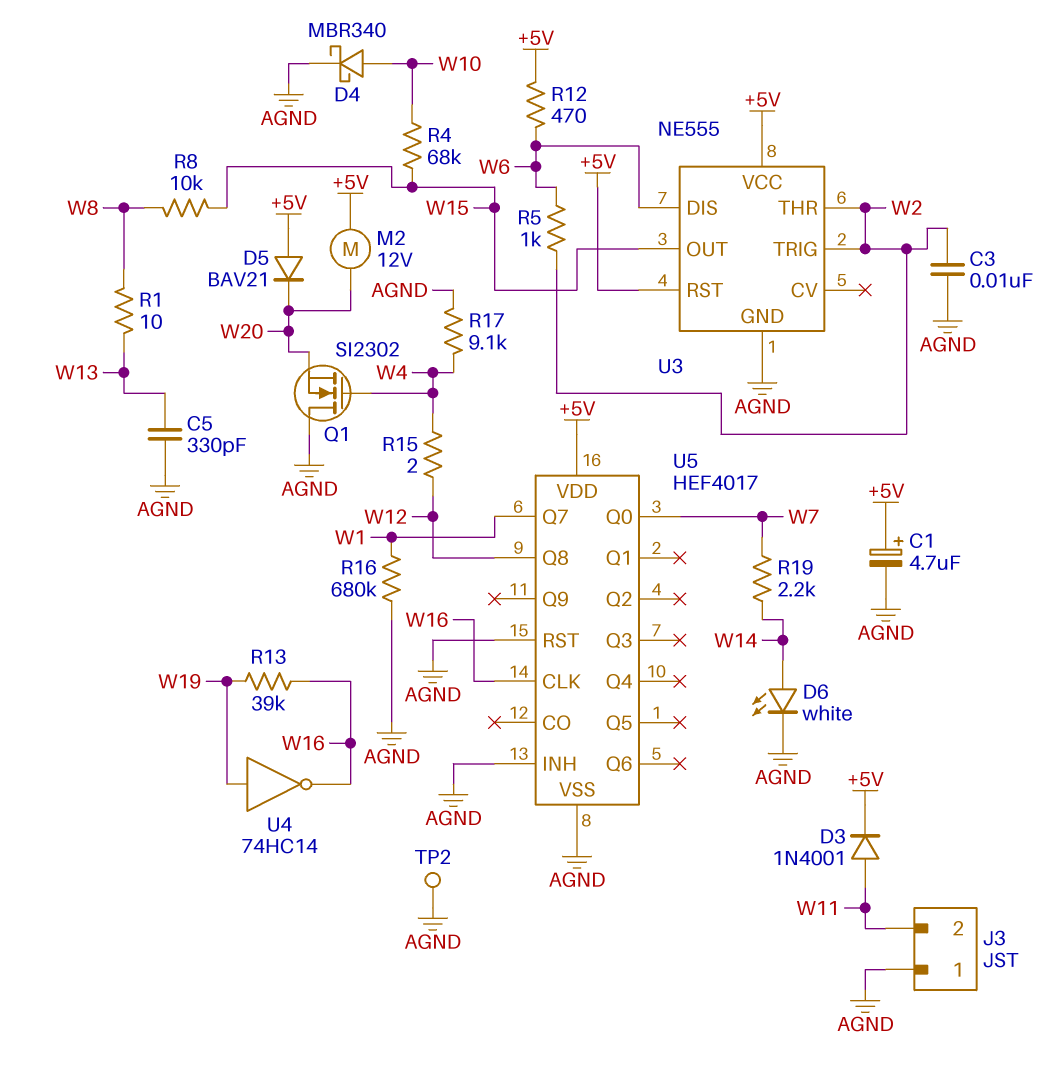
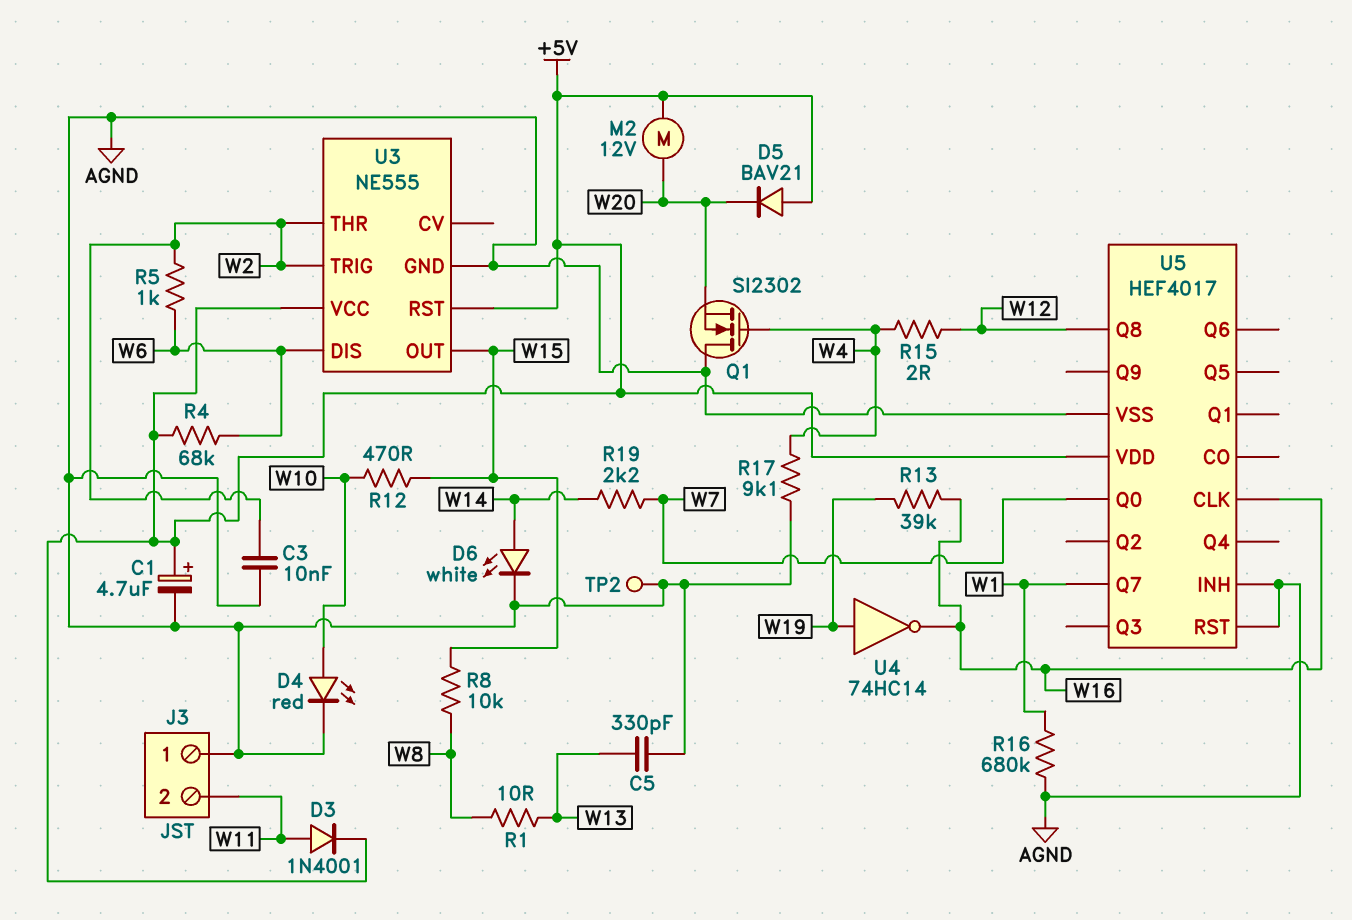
D4: schottky MBR340 (A W10, K AGND) -> LED red (A W10, K AGND)
R4: 68k (W10, W15) -> 68k (+5V, W6)
R12: 470 (+5V, W6) -> 470 (W10, W15)

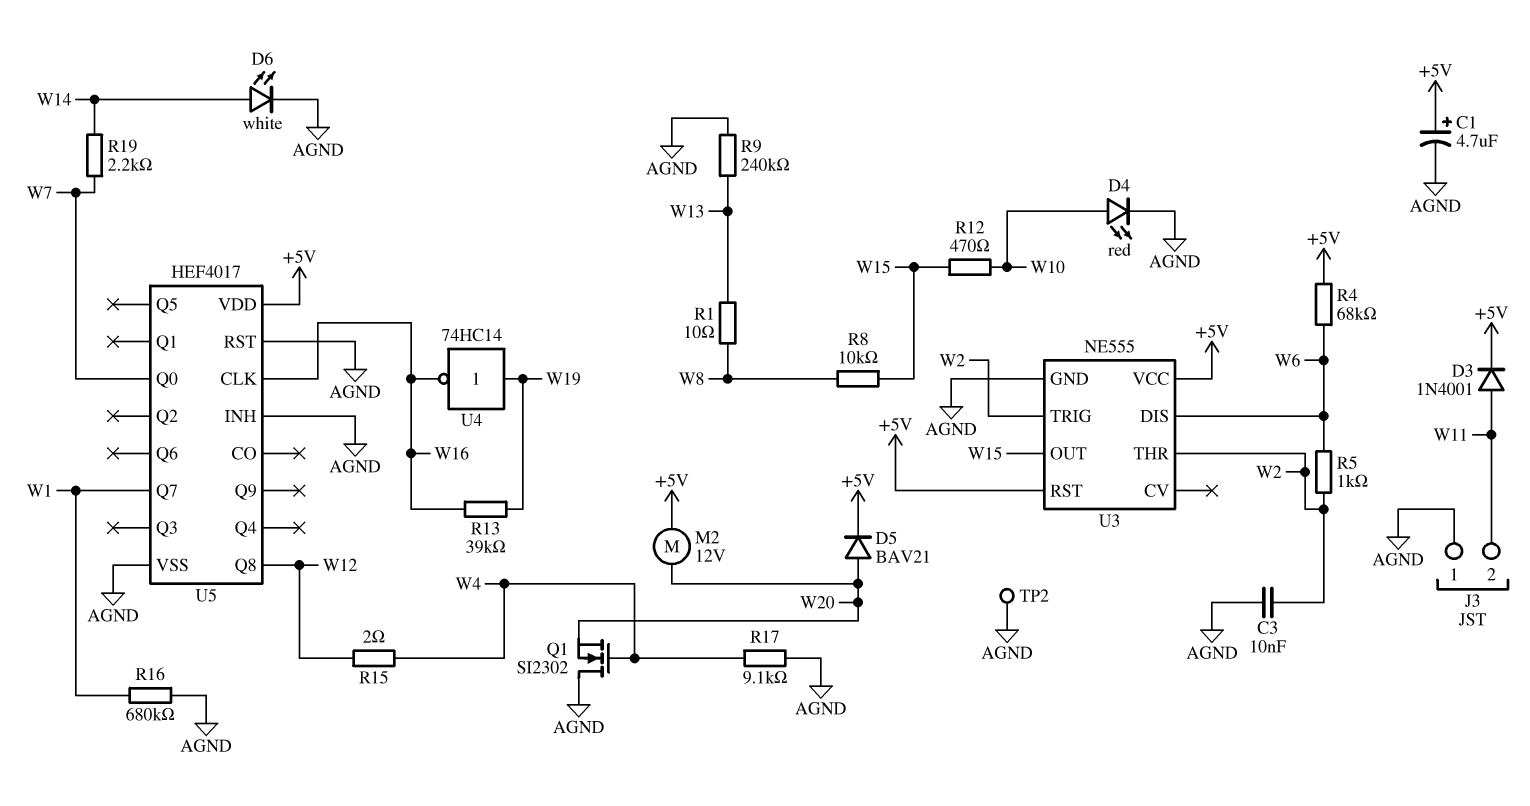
C5: 330pF (AGND, W13) -> none
D5: diode BAV21 (A +5V, K W20) -> diode BAV21 (A W20, K +5V)
R9: none -> 240k (AGND, W13)

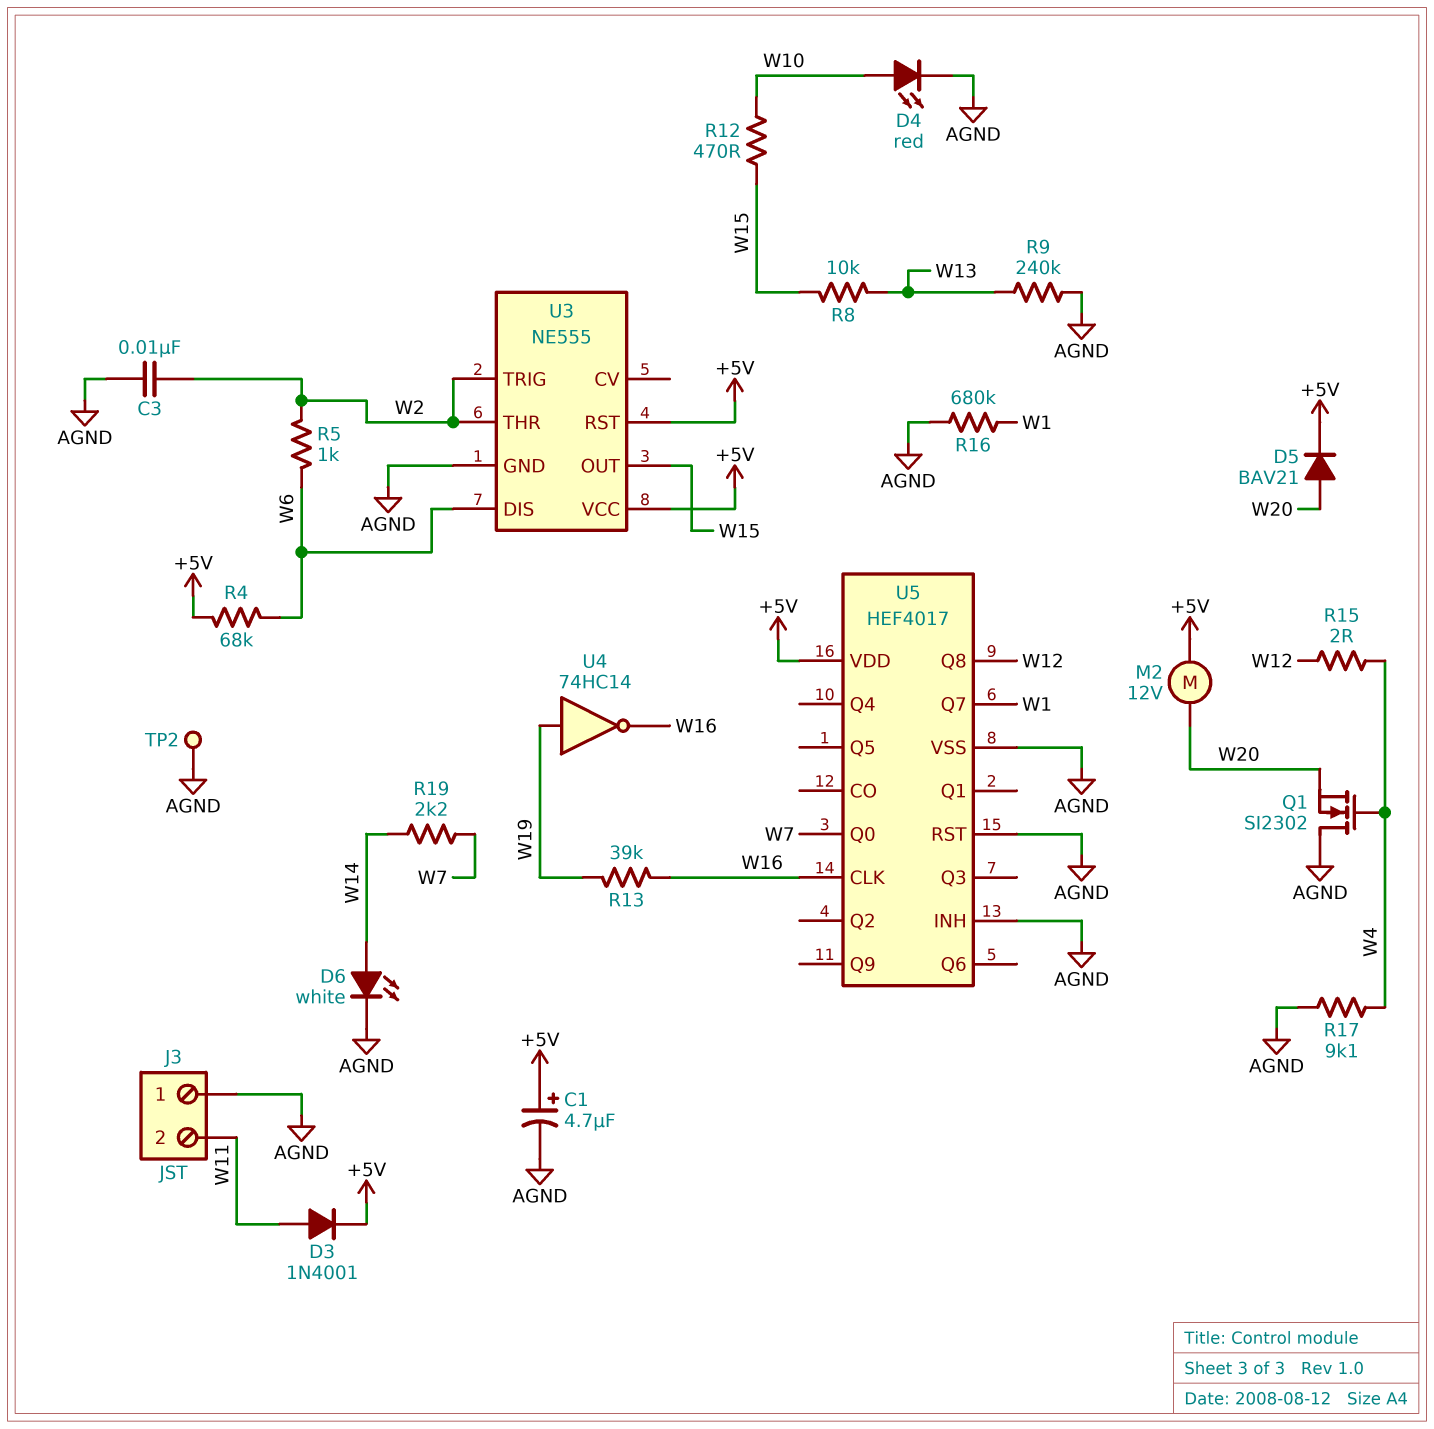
R1: 10 (W8, W13) -> none
R8: 10k (W8, W15) -> 10k (W13, W15)

